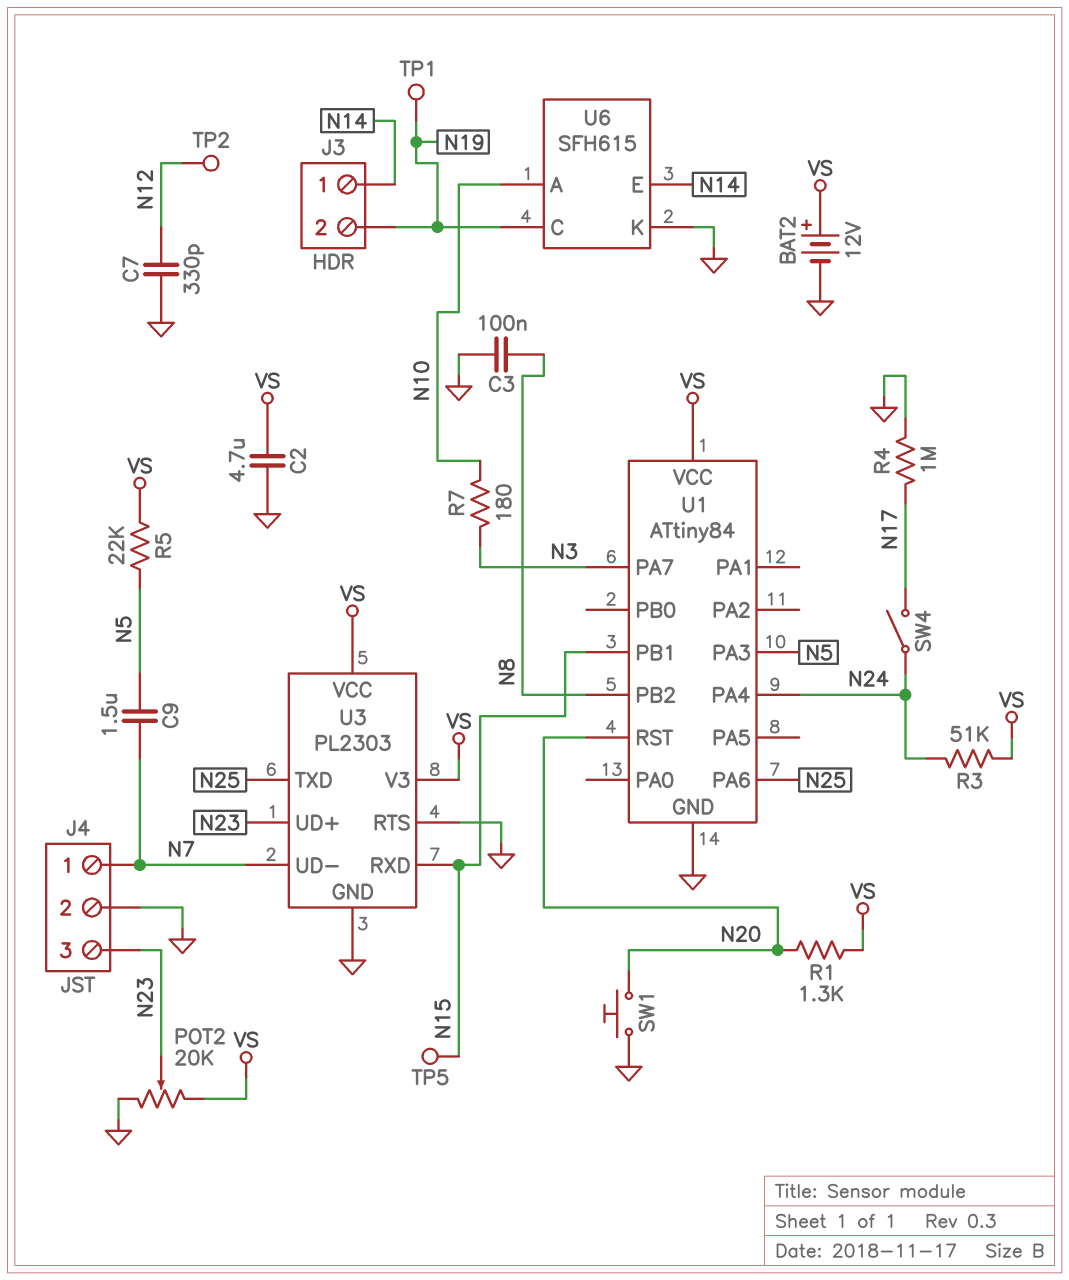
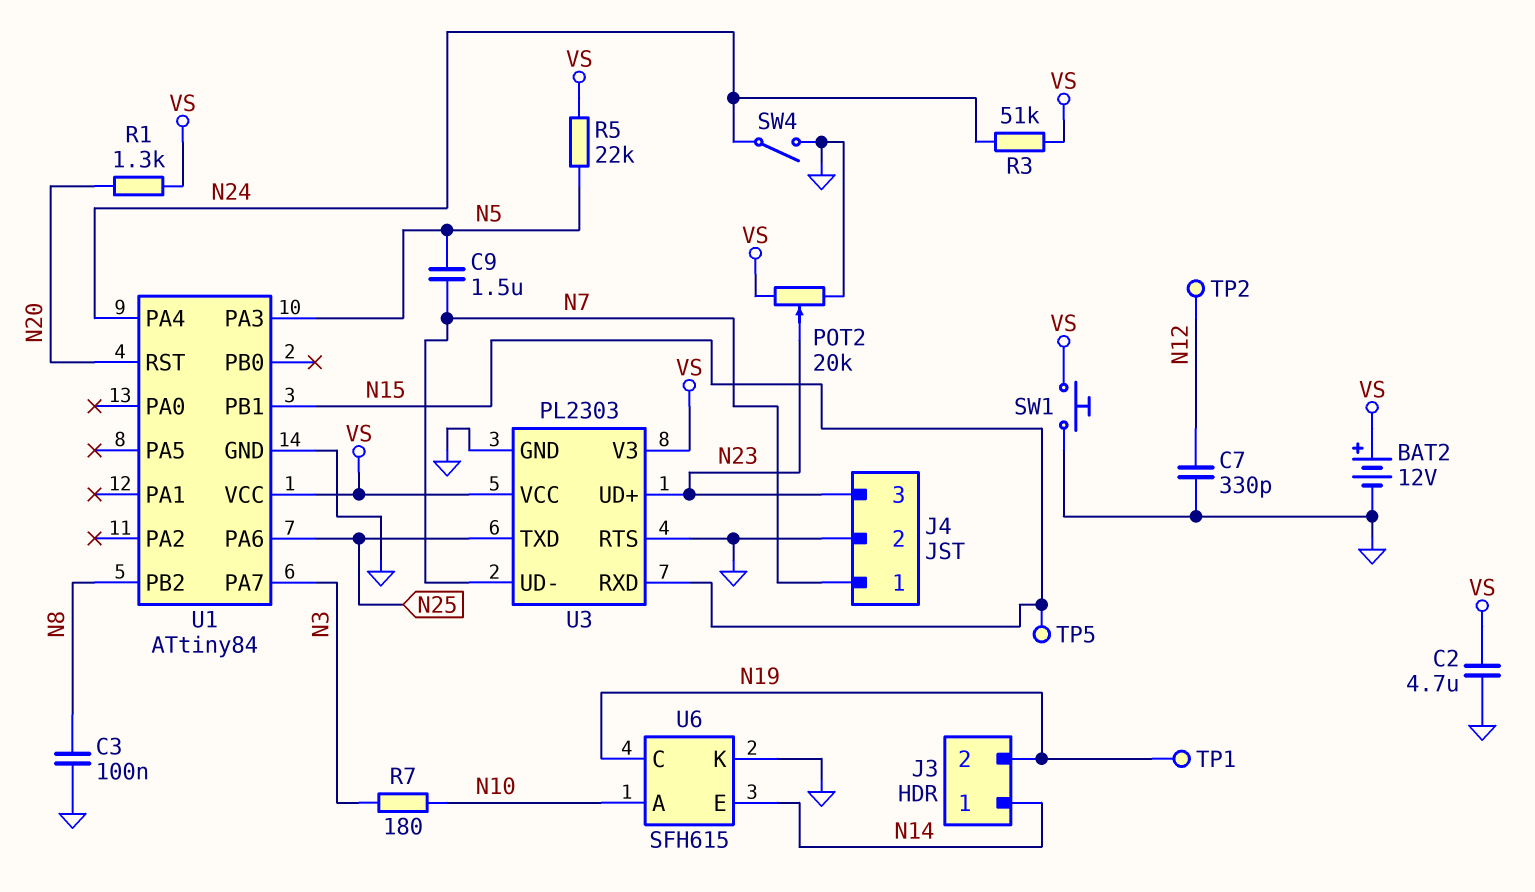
R4: 1M (GND, N17) -> none
SW1: button (GND, N20) -> button (GND, VS)
SW4: switch (N17, N24) -> switch (GND, N24)

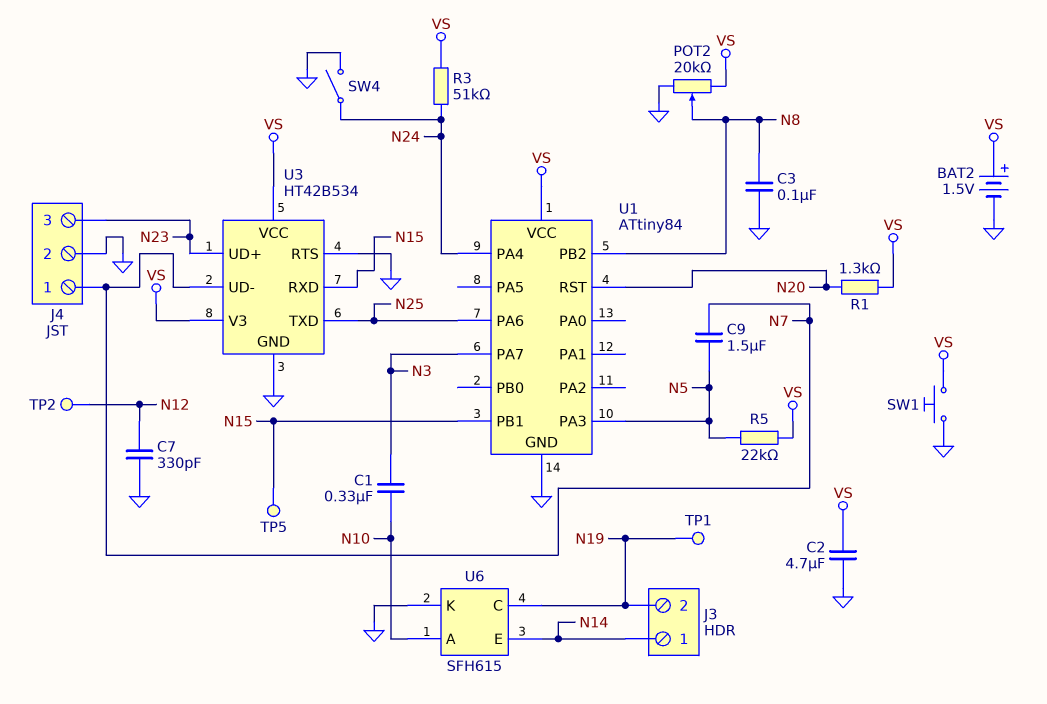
BAT2: 12V (plus VS, minus GND) -> 1.5V (plus VS, minus GND)
C1: none -> 330nF (N3, N10)
POT2: 20k (GND, VS, wiper N23) -> 20k (GND, VS, wiper N8)
R7: 180 (N3, N10) -> none
U3: PL2303 -> HT42B534

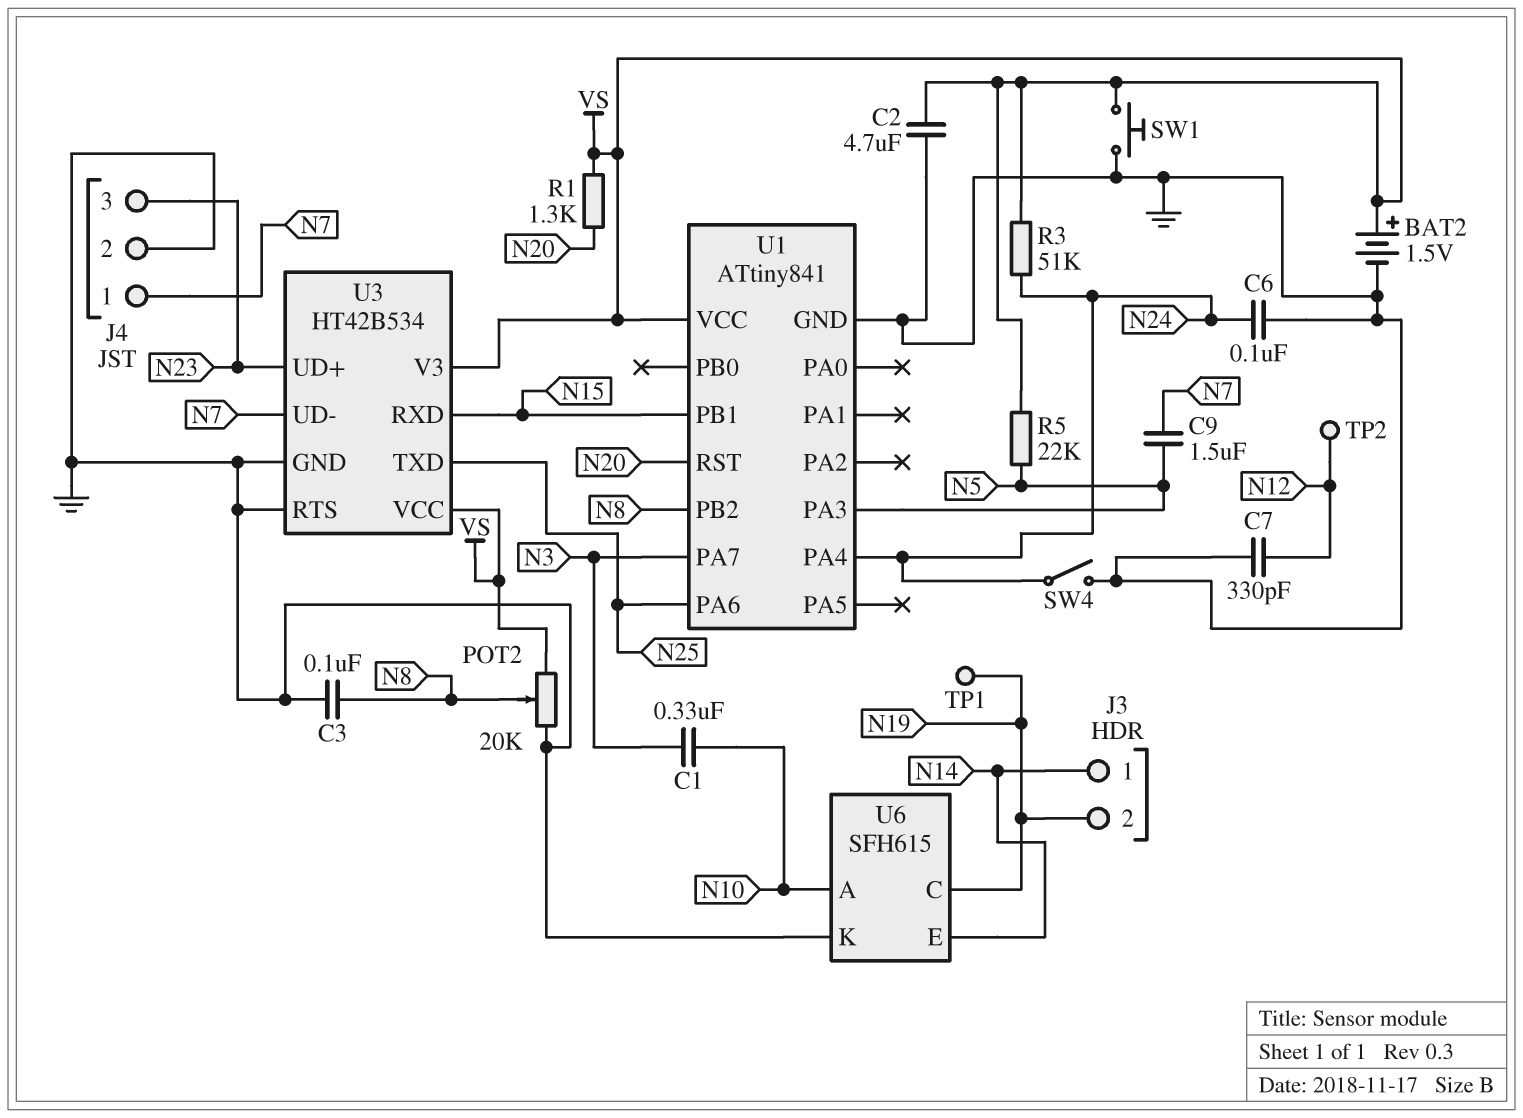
C6: none -> 100nF (GND, N24)
TP5: test point (N15) -> none
U1: ATtiny84 -> ATtiny841

